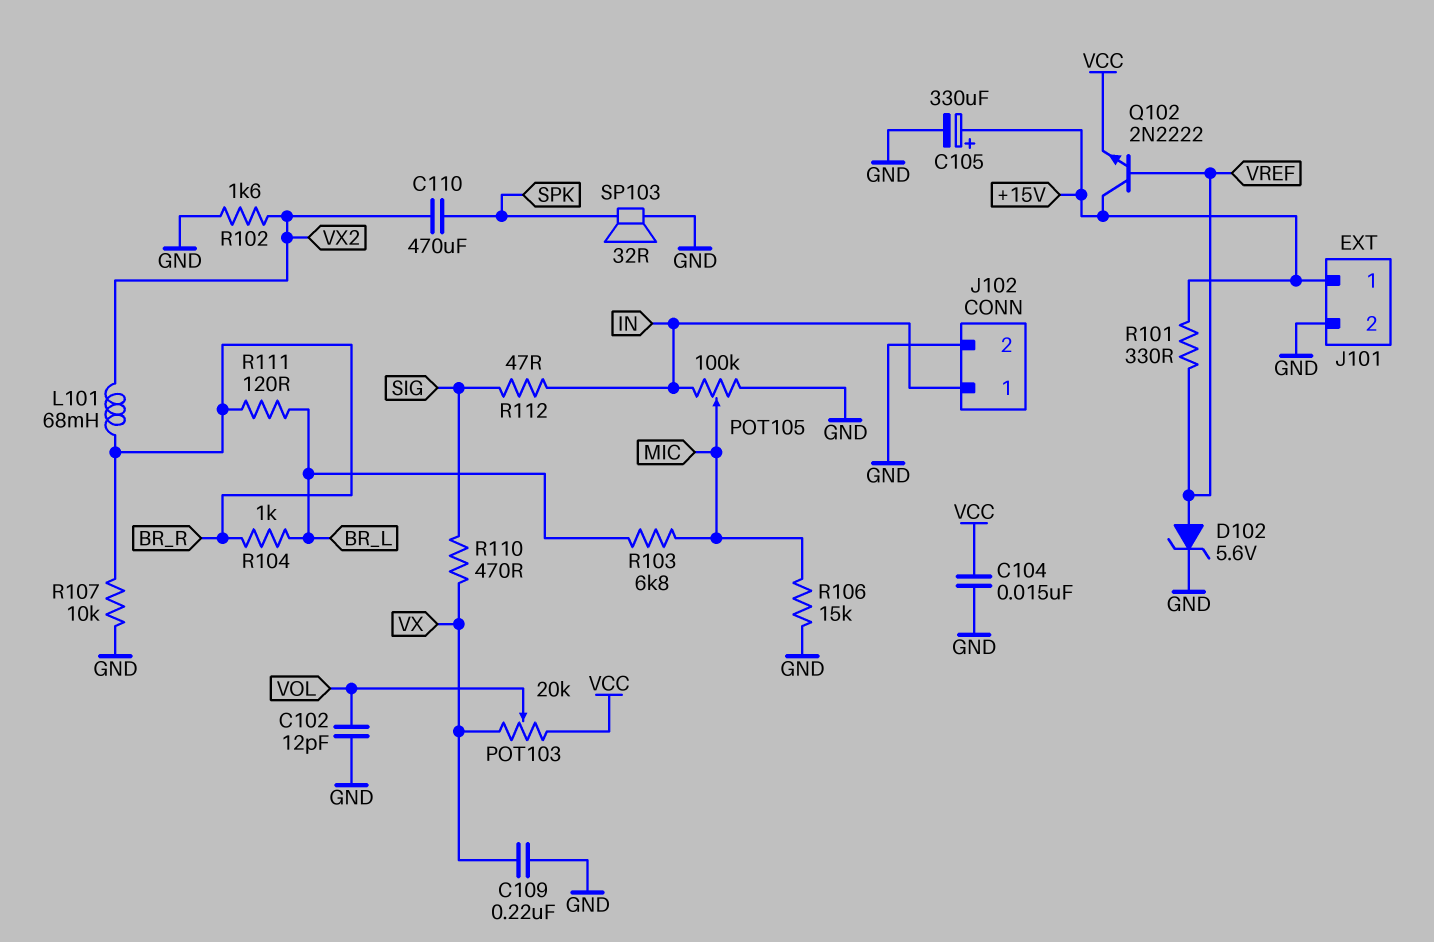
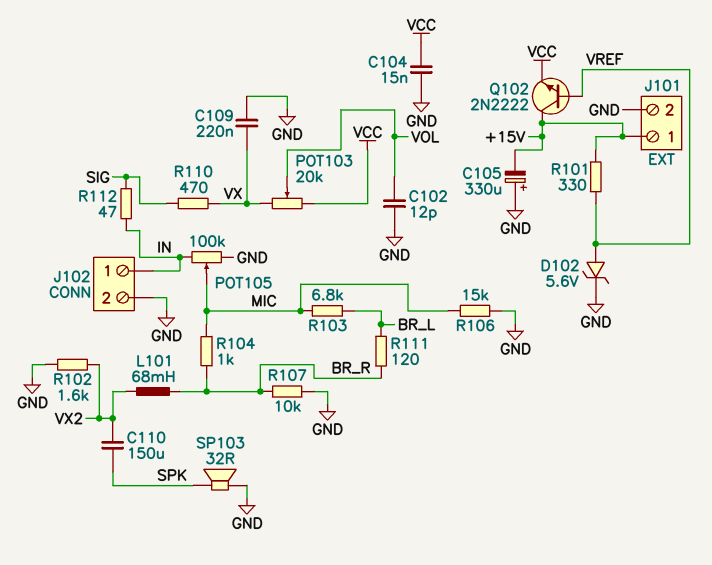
C105: 330uF (plus +15V, minus GND) -> 330uF (plus GND, minus +15V)
C110: 470uF (SPK, VX2) -> 150uF (SPK, VX2)
R104: 1k (BR_L, BR_R) -> 1k (BR_R, MIC)

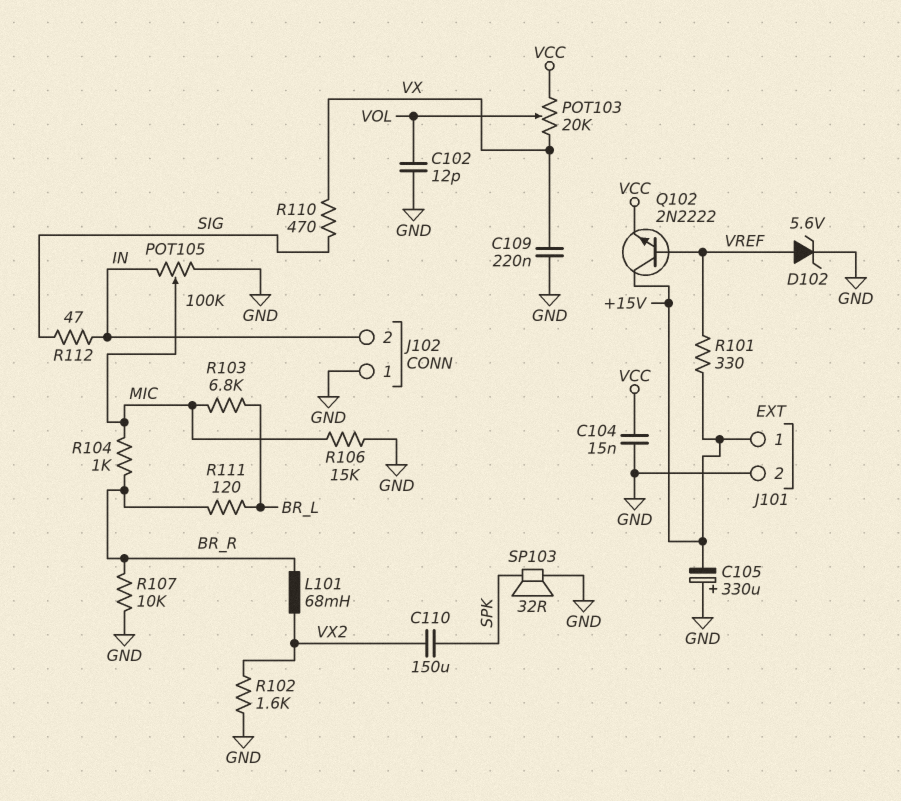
J102 pin 1: IN -> GND
J102 pin 2: GND -> IN

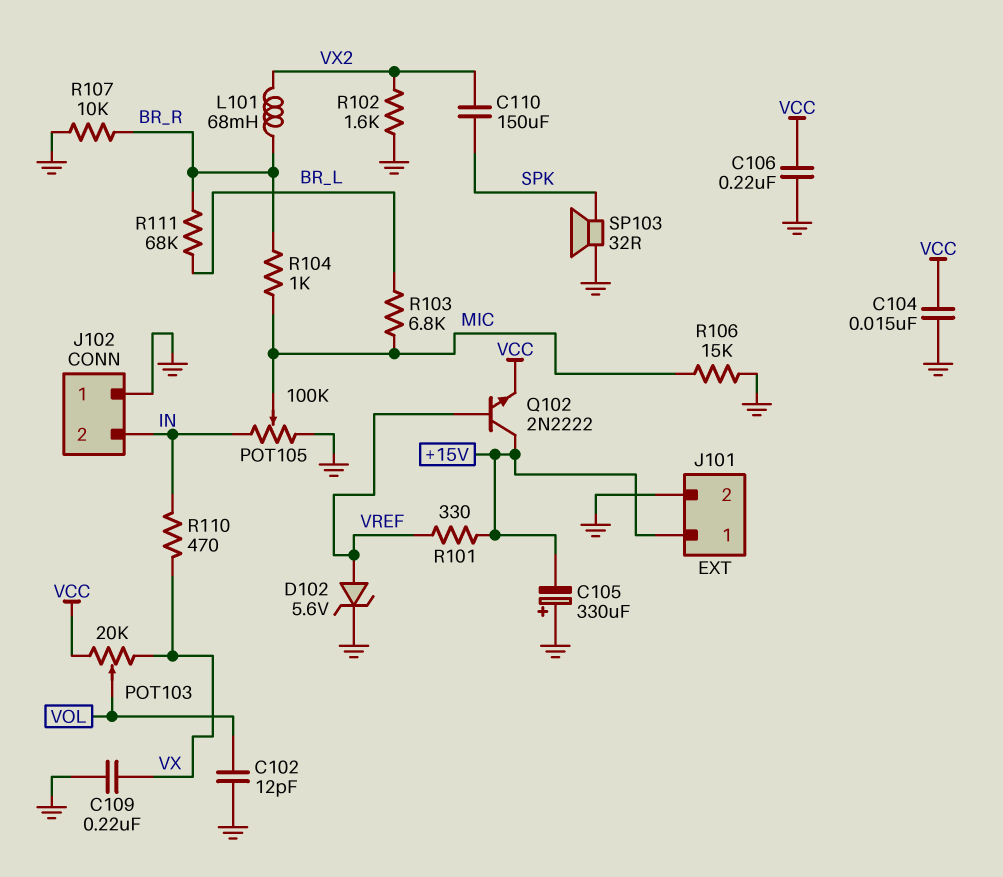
C106: none -> 220nF (GND, VCC)
R110: 470 (SIG, VX) -> 470 (IN, VX)
R111: 120 (BR_L, BR_R) -> 68k (BR_L, BR_R)
R112: 47 (IN, SIG) -> none

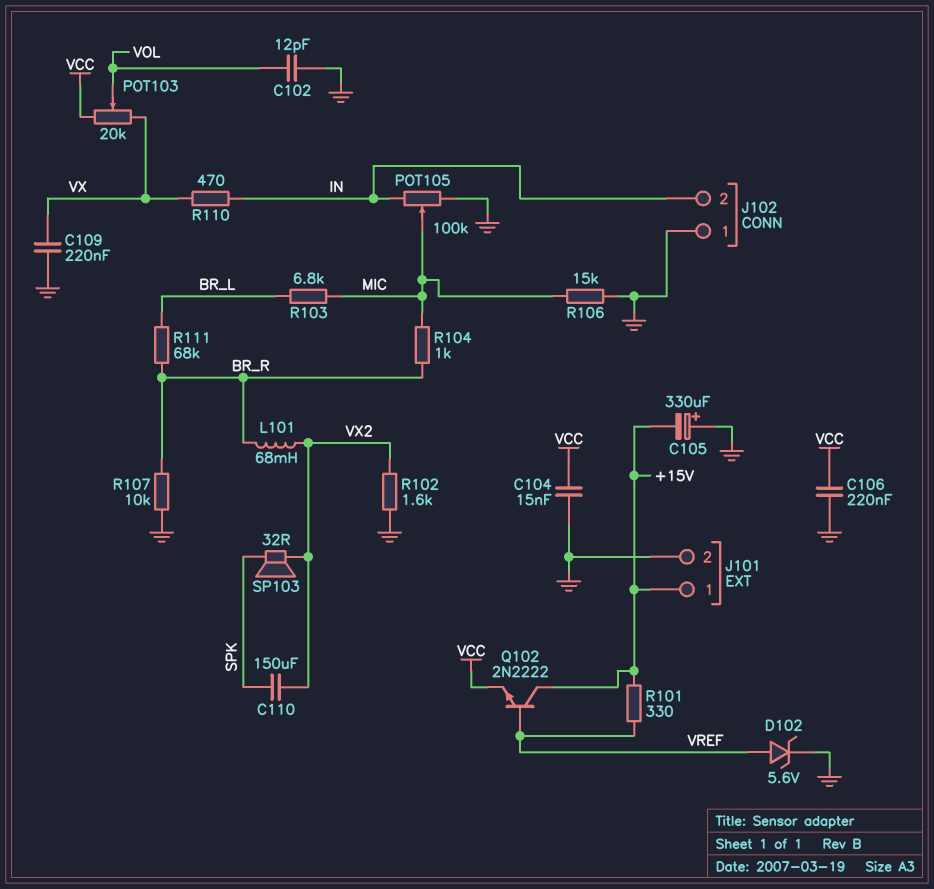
SP103: speaker 32R (GND, SPK) -> speaker 32R (SPK, VX2)

